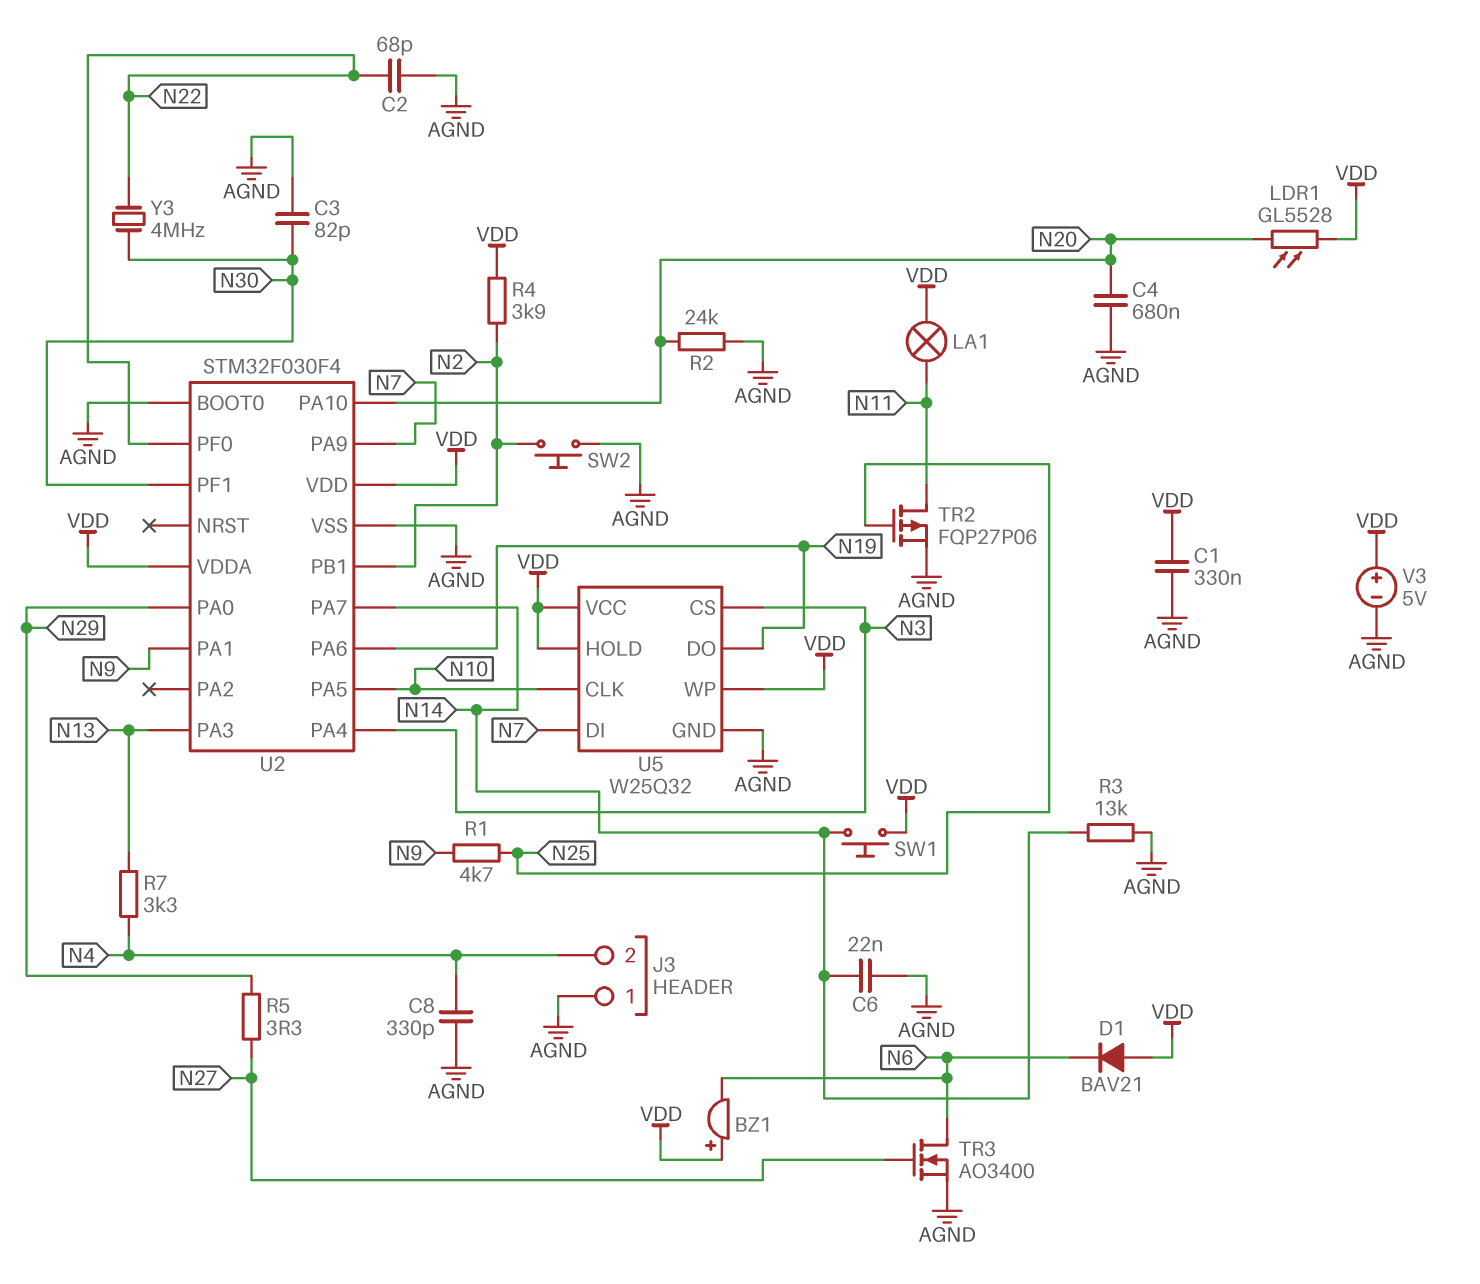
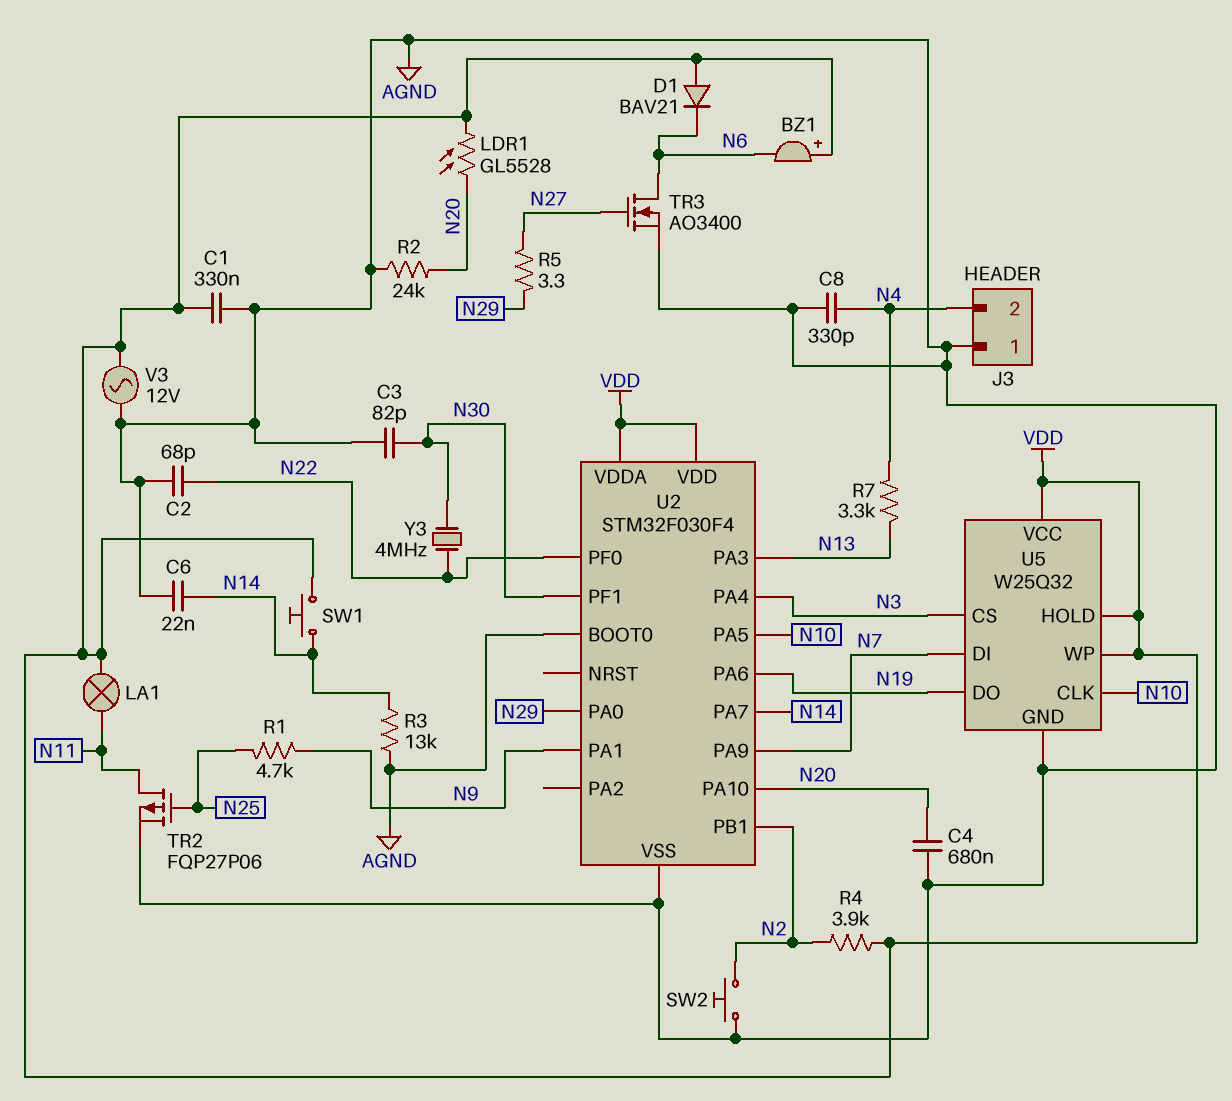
V3: 5V (plus VDD, minus AGND) -> AC 12V (AGND, VDD)

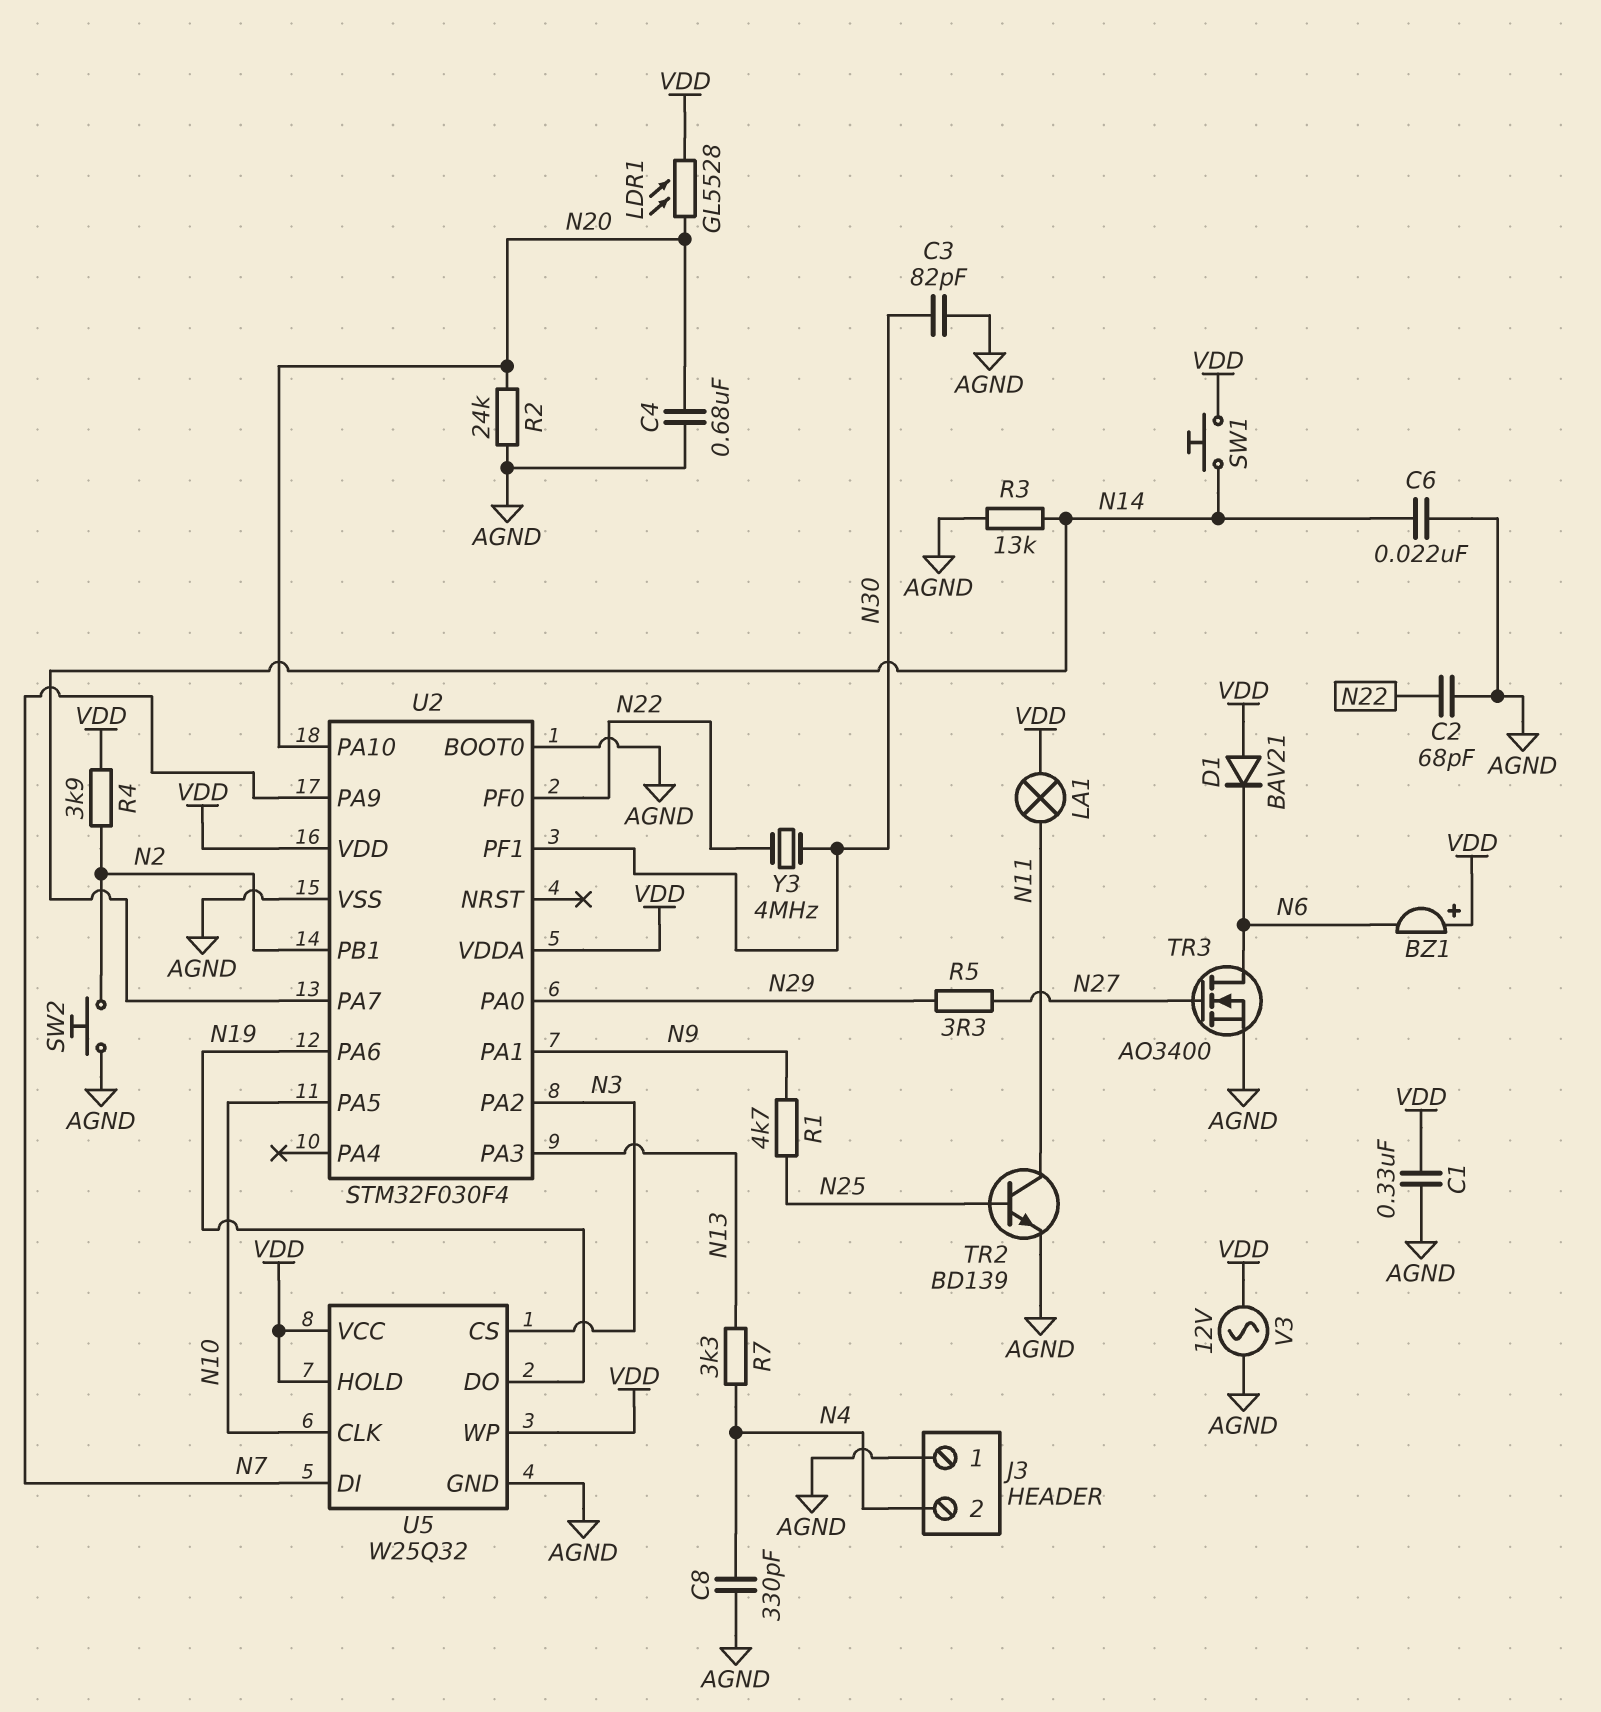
TR2: PMOS FQP27P06 (G N25, D N11, S AGND) -> NPN BD139 (B N25, C N11, E AGND)
U2 pin PA2: none -> N3
U2 pin PA4: N3 -> none

